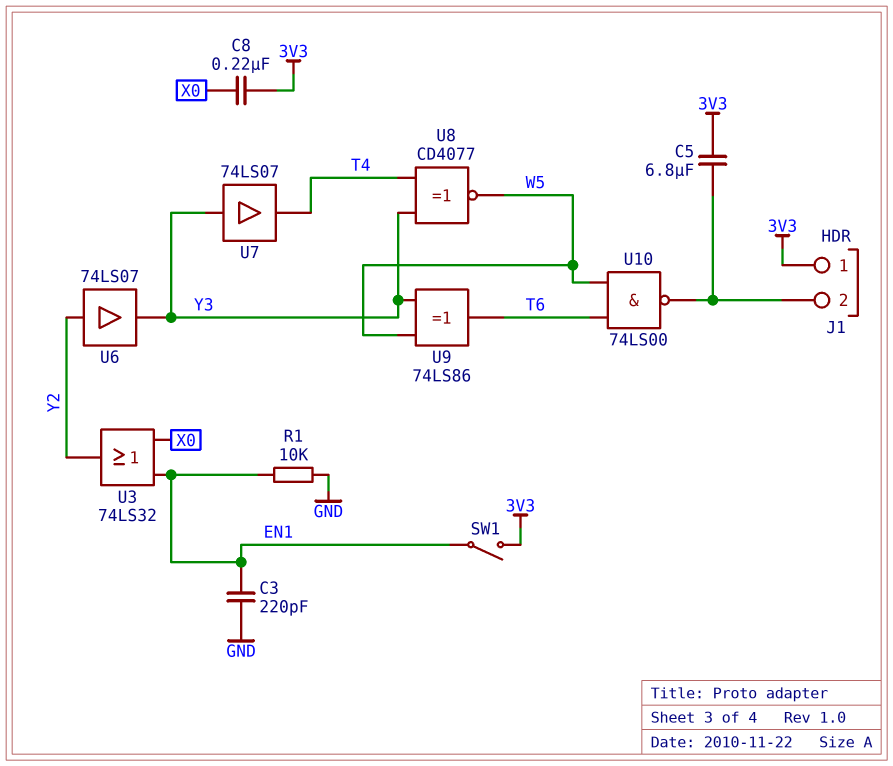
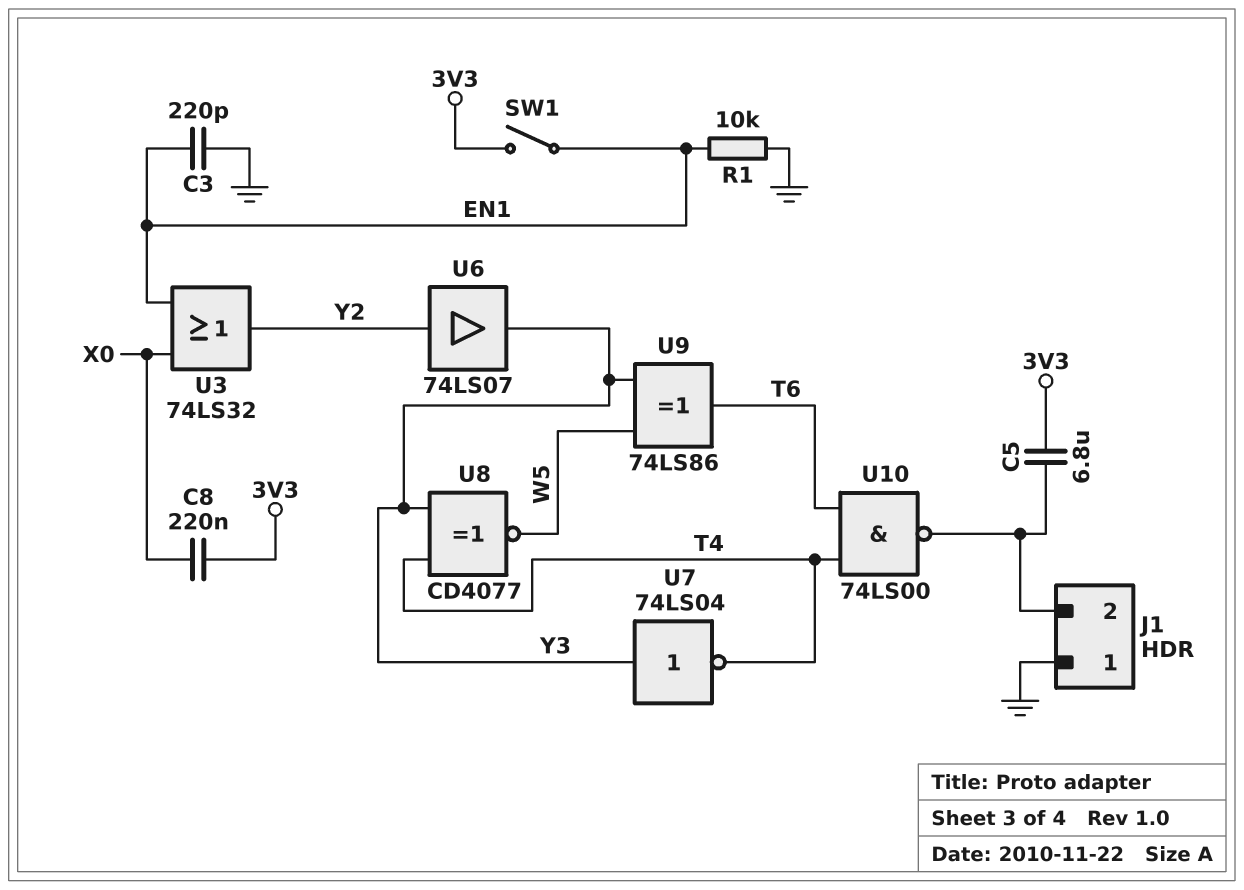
J1 pin 1: 3V3 -> GND
U7: buffer 74LS07 (in Y3, out T4) -> NOT 74LS04 (in Y3, out T4)
U10: NAND 74LS00 (in T6, in W5, out J1/2) -> NAND 74LS00 (in T4, in T6, out J1/2)

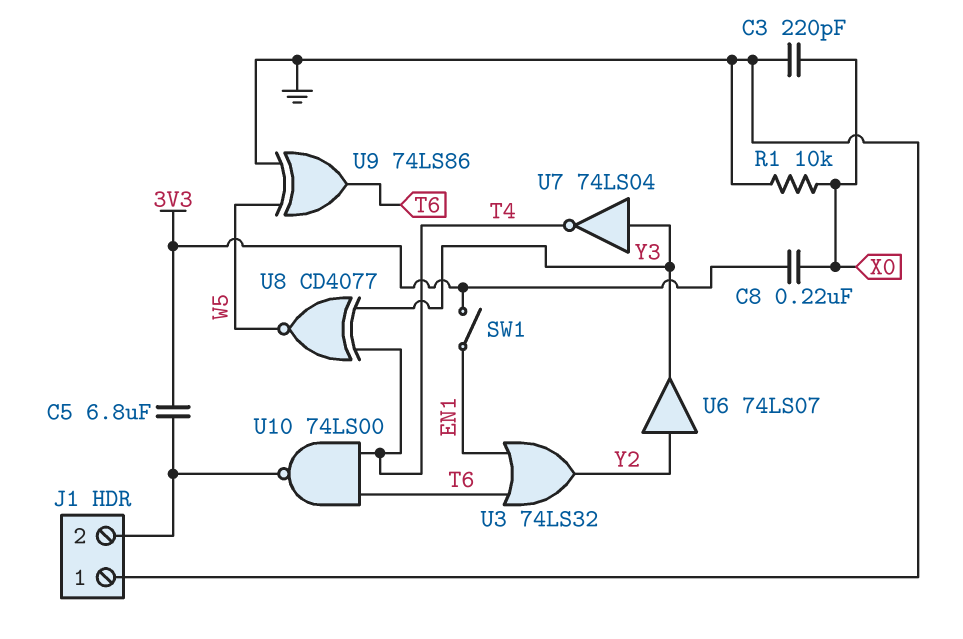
C3: 220pF (EN1, GND) -> 220pF (GND, X0)
R1: 10k (EN1, GND) -> 10k (GND, X0)
U3: OR 74LS32 (in EN1, in X0, out Y2) -> OR 74LS32 (in EN1, in T6, out Y2)
U9: XOR 74LS86 (in W5, in Y3, out T6) -> XOR 74LS86 (in GND, in W5, out T6)

